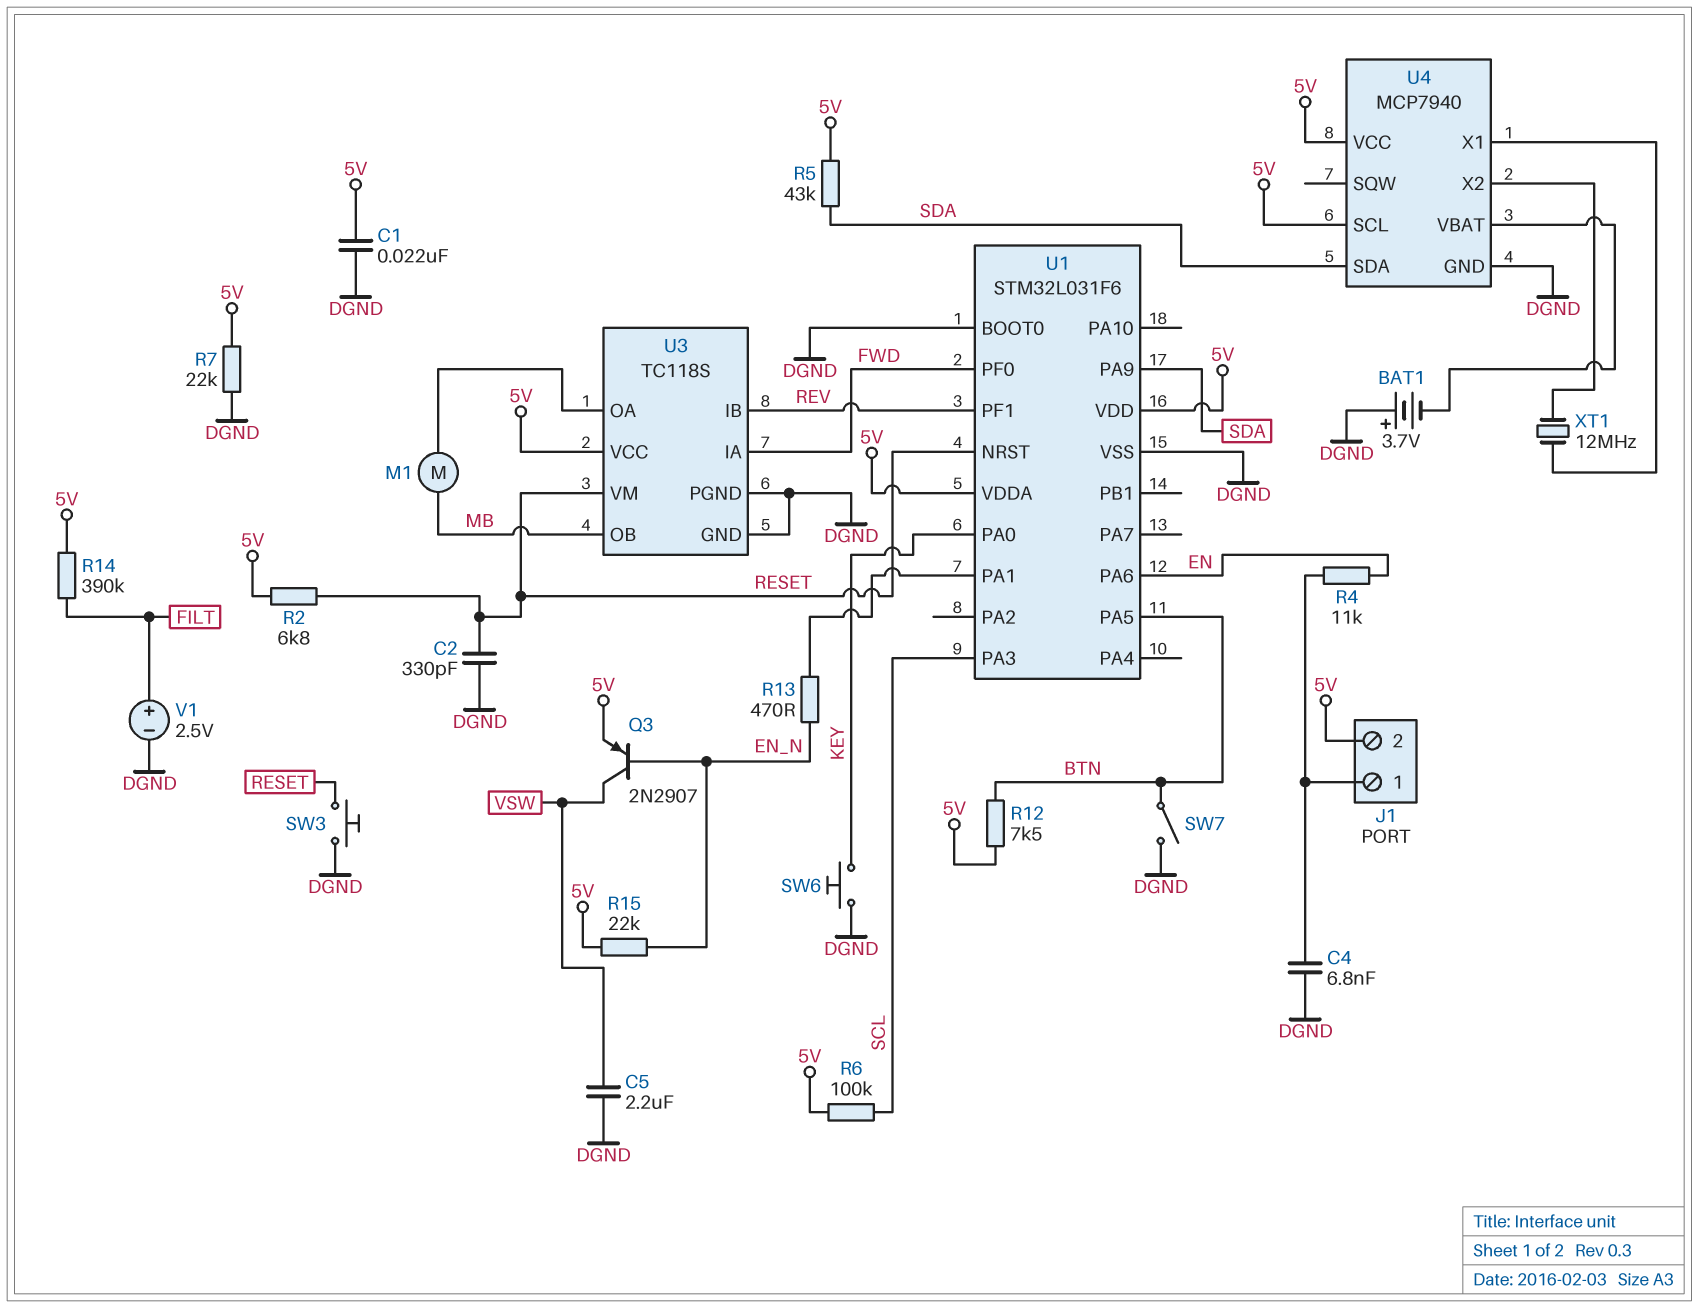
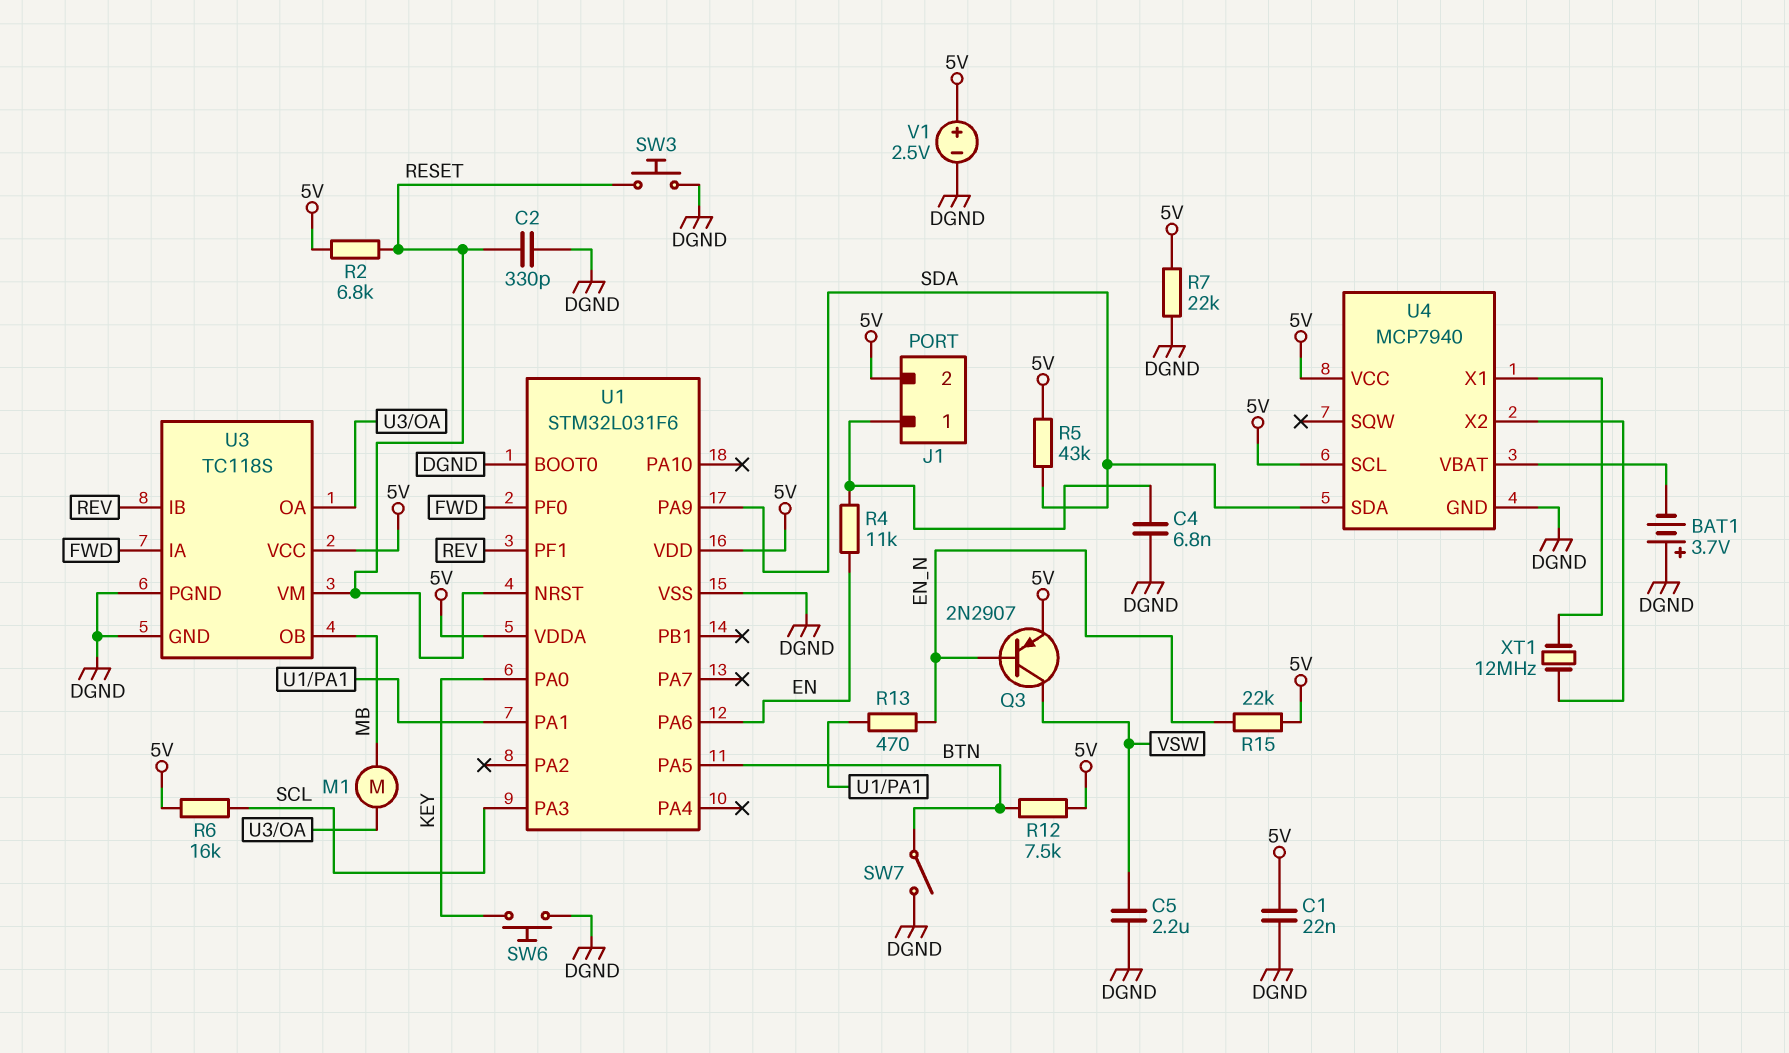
R6: 100k (5V, SCL) -> 16k (5V, SCL)
R14: 390k (5V, FILT) -> none
V1: 2.5V (plus FILT, minus DGND) -> 2.5V (plus 5V, minus DGND)

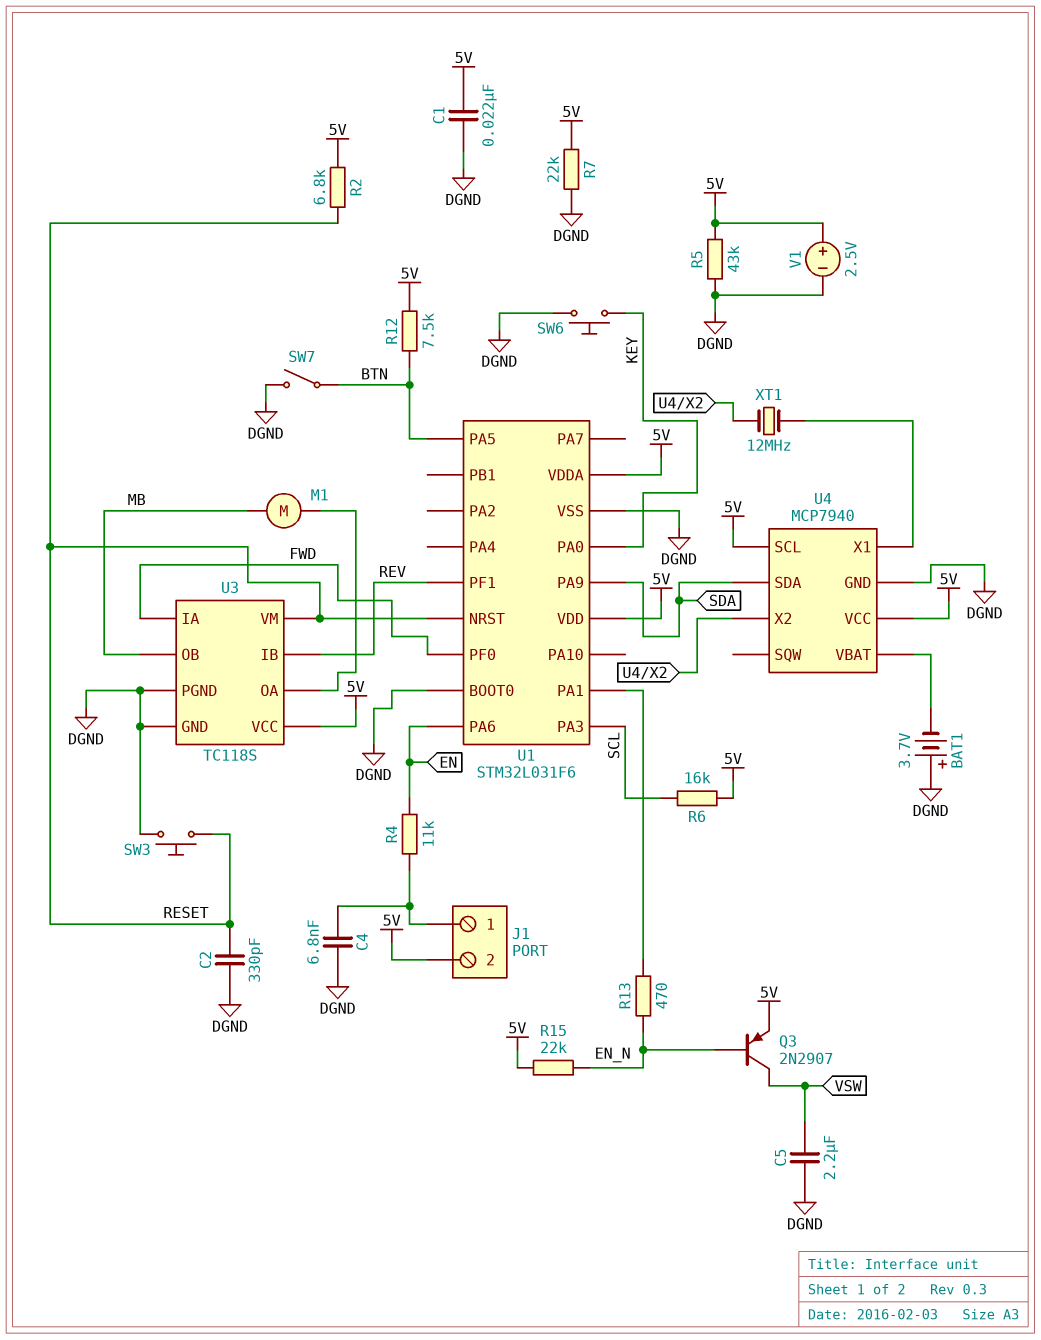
R5: 43k (5V, SDA) -> 43k (5V, DGND)

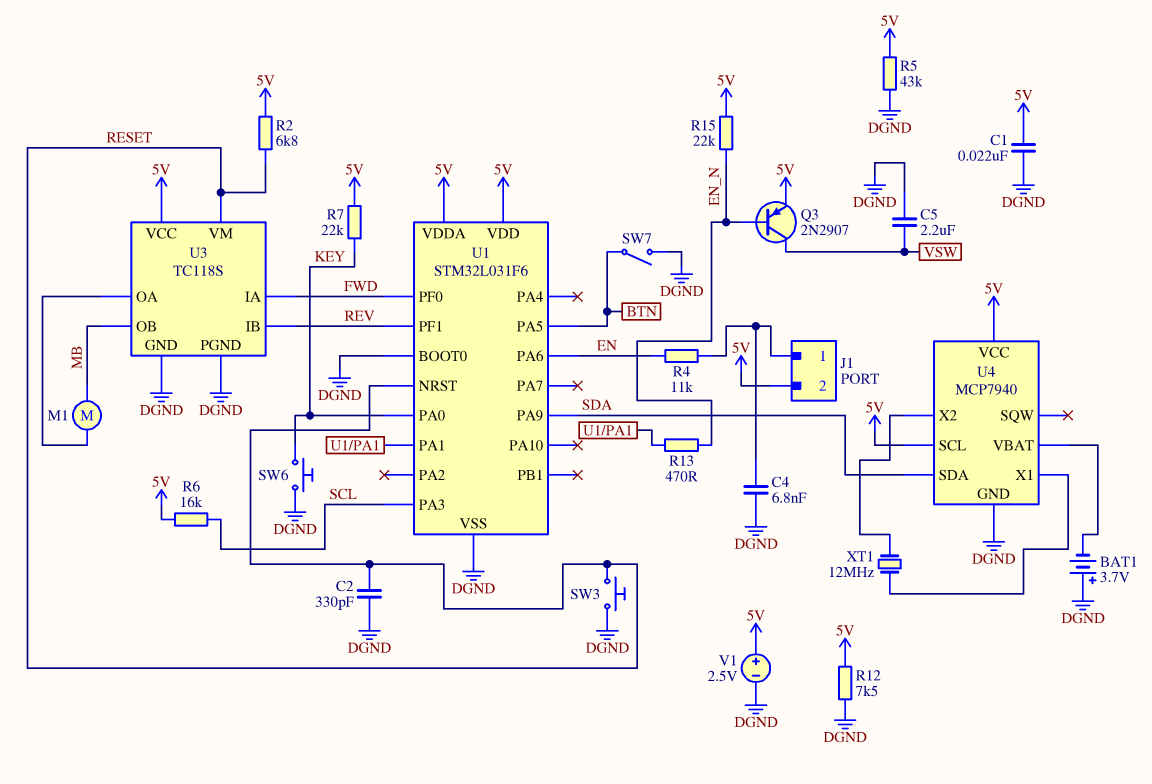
R7: 22k (5V, DGND) -> 22k (5V, KEY)
R12: 7.5k (5V, BTN) -> 7.5k (5V, DGND)

